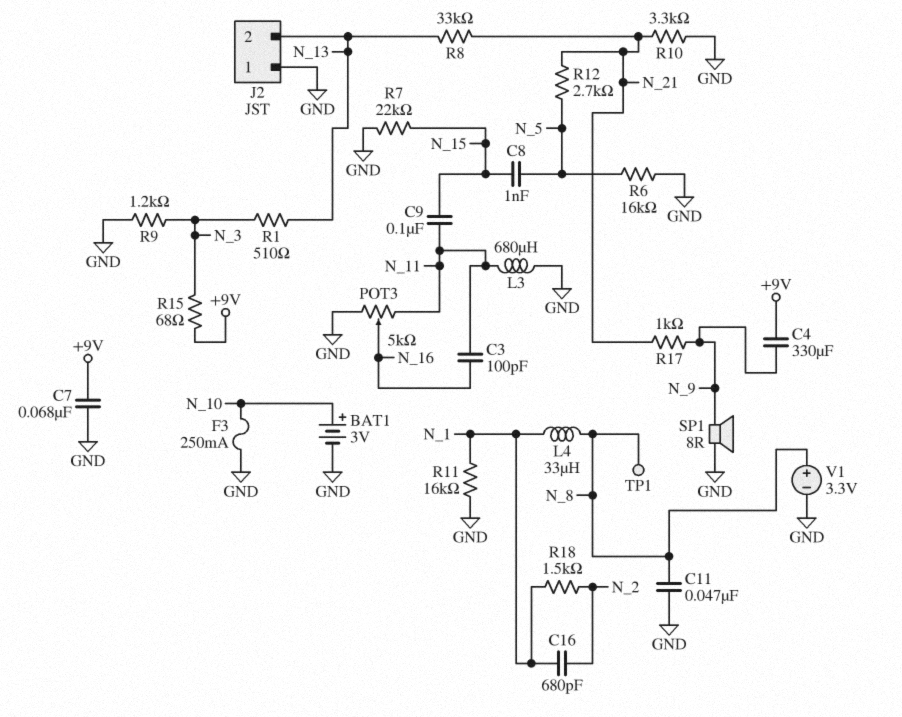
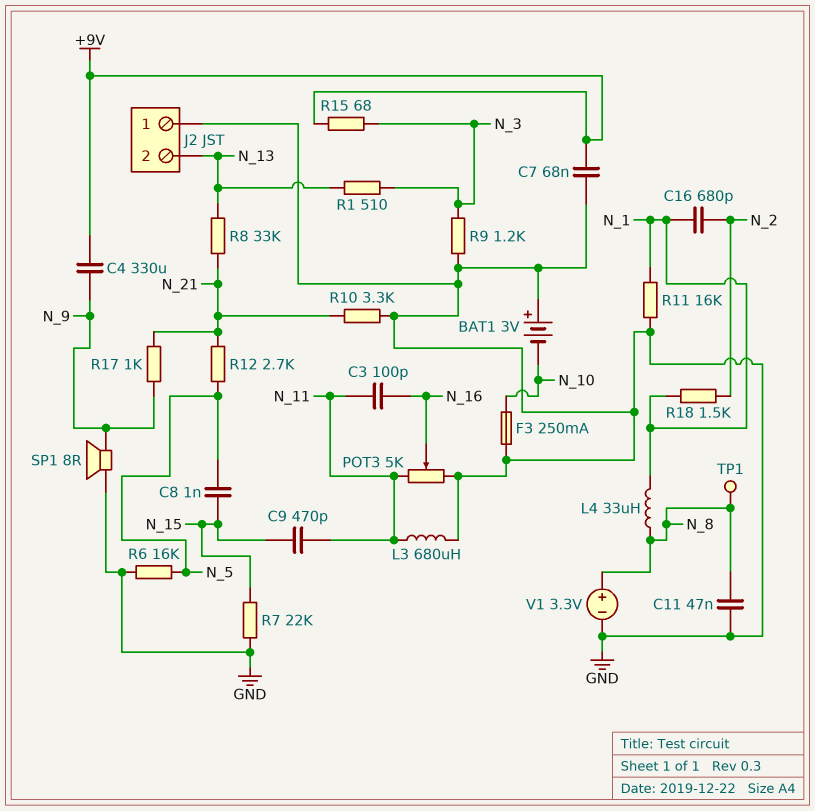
BAT1: 3V (plus N_10, minus GND) -> 3V (plus GND, minus N_10)
C9: 100nF (N_11, N_15) -> 470pF (N_11, N_15)

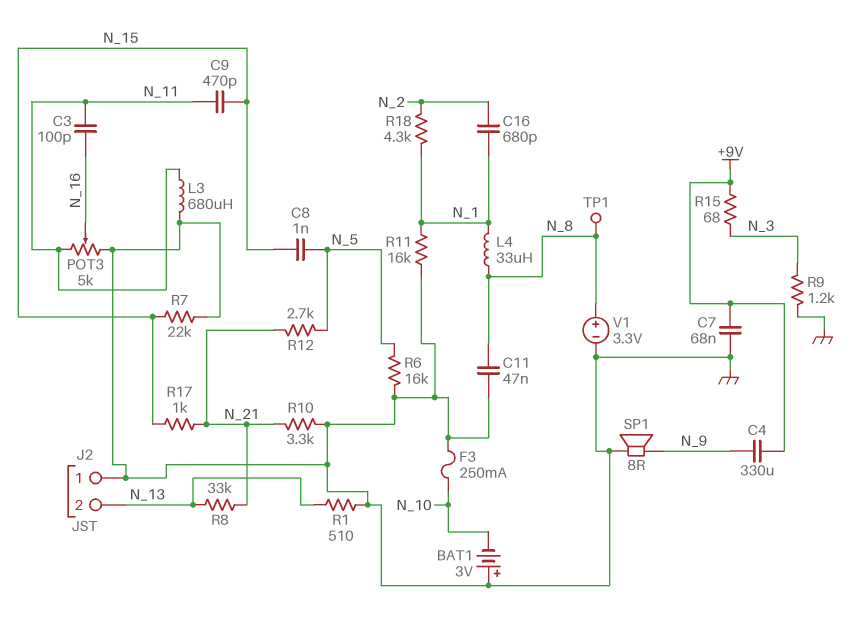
R1: 510 (N_3, N_13) -> 510 (GND, N_13)
R17: 1k (N_9, N_21) -> 1k (N_15, N_21)
R18: 1.5k (N_1, N_2) -> 4.3k (N_1, N_2)

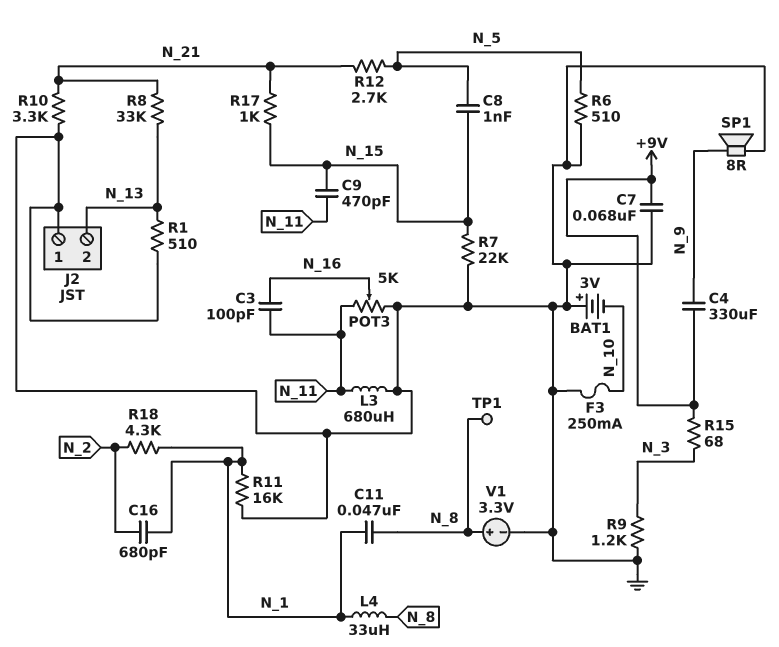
C11: 47nF (GND, N_8) -> 47nF (N_1, N_8)
R6: 16k (GND, N_5) -> 510 (GND, N_5)

